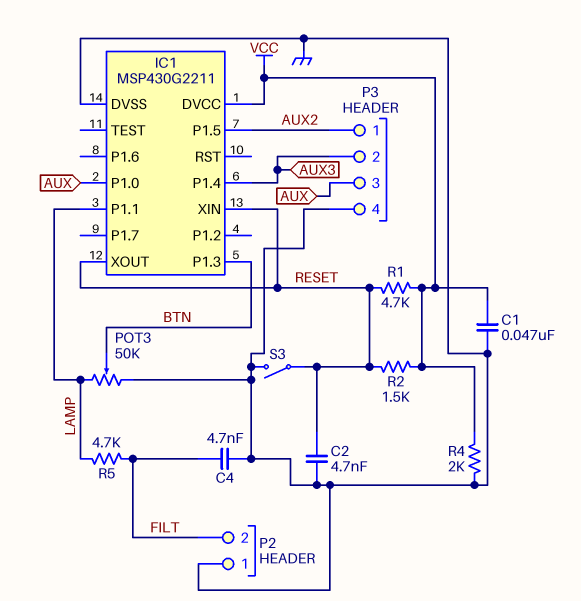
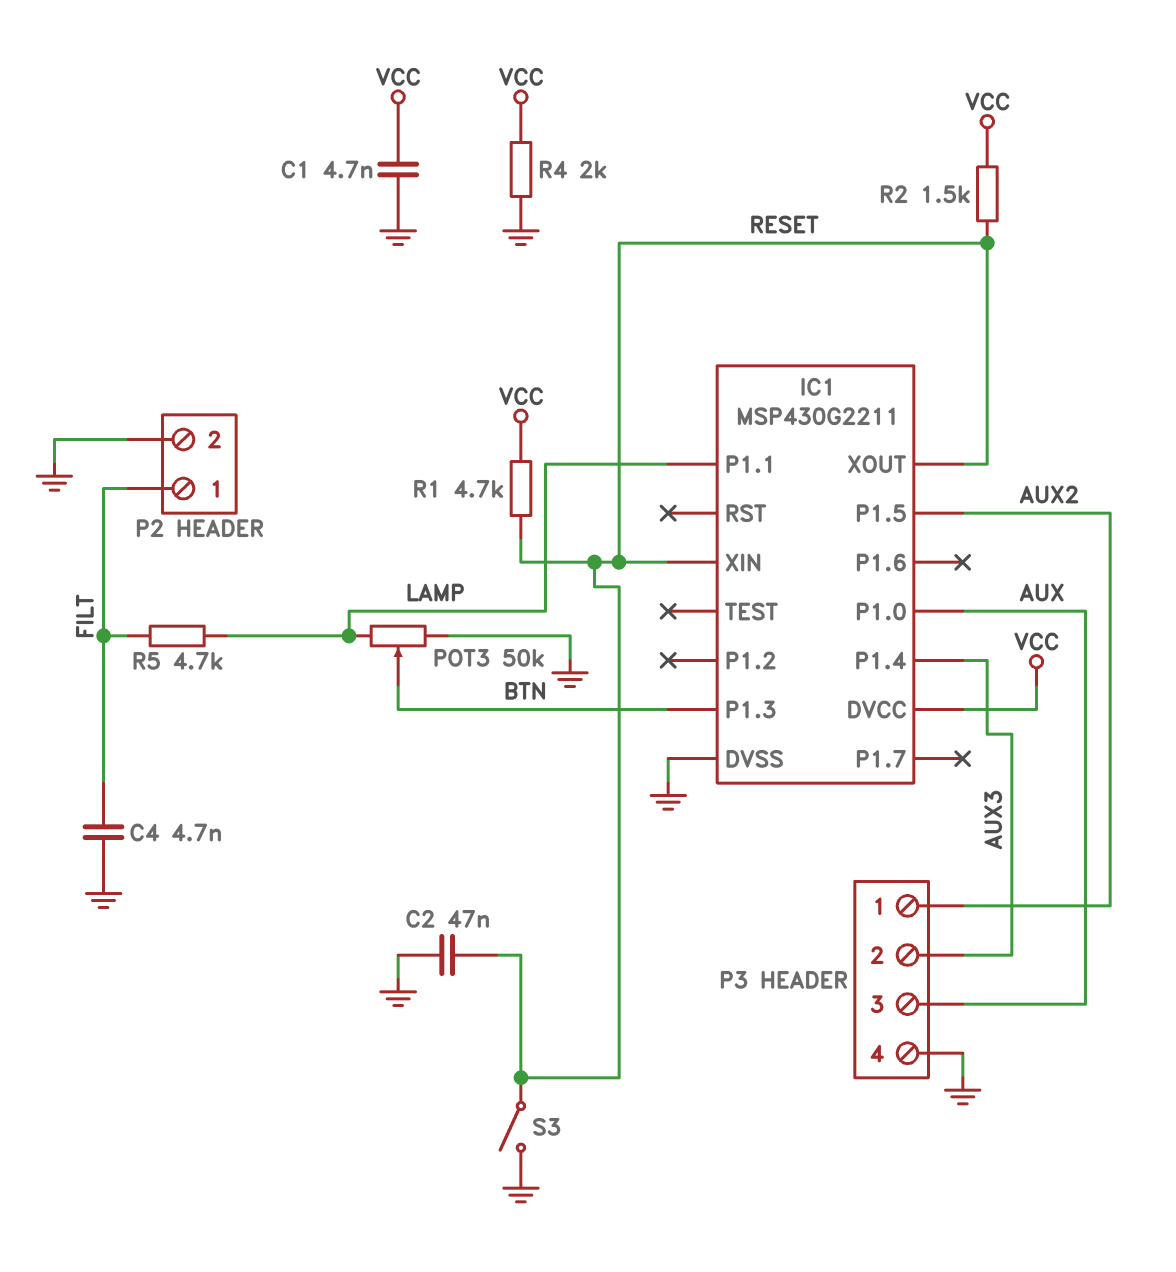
C1: 47nF (GND, VCC) -> 4.7nF (GND, VCC)
C2: 4.7nF (GND, RESET) -> 47nF (GND, RESET)
P2 pin 1: GND -> FILT
P2 pin 2: FILT -> GND

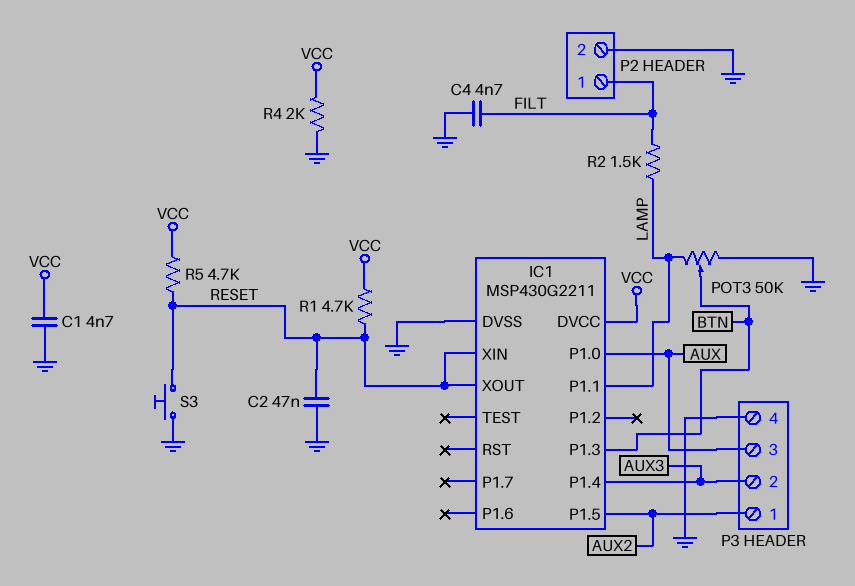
R2: 1.5k (RESET, VCC) -> 1.5k (FILT, LAMP)
R5: 4.7k (FILT, LAMP) -> 4.7k (RESET, VCC)
S3: switch (GND, RESET) -> button (GND, RESET)

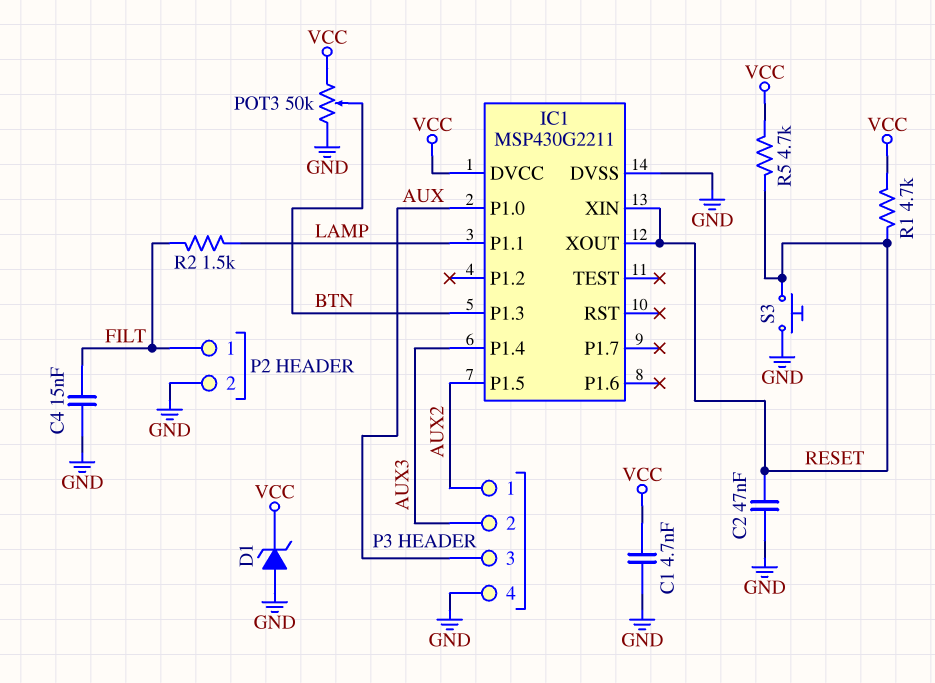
C4: 4.7nF (FILT, GND) -> 15nF (FILT, GND)
D1: none -> zener (A GND, K VCC)
POT3: 50k (GND, LAMP, wiper BTN) -> 50k (GND, VCC, wiper BTN)
R4: 2k (GND, VCC) -> none

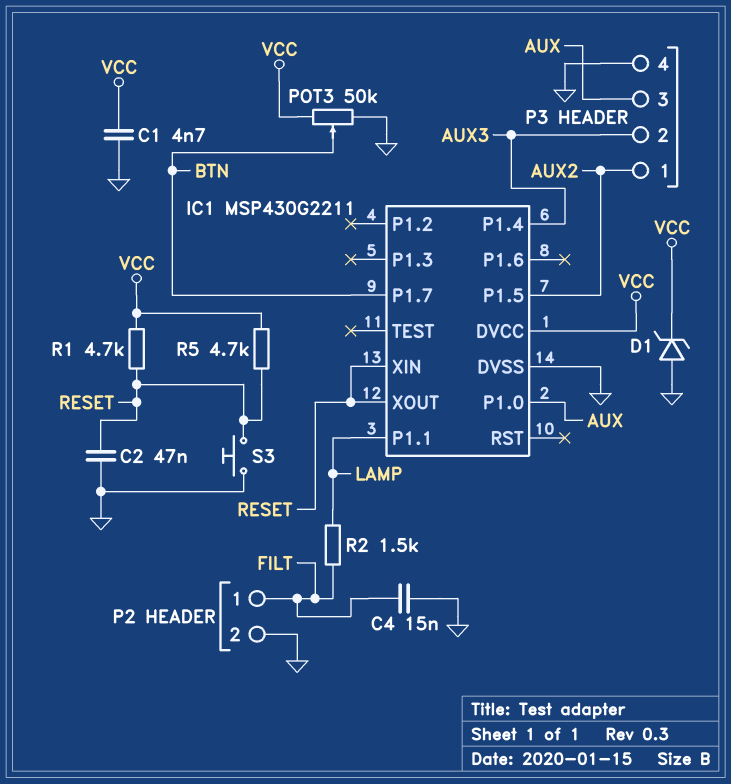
IC1 pin P1.3: BTN -> none
IC1 pin P1.7: none -> BTN

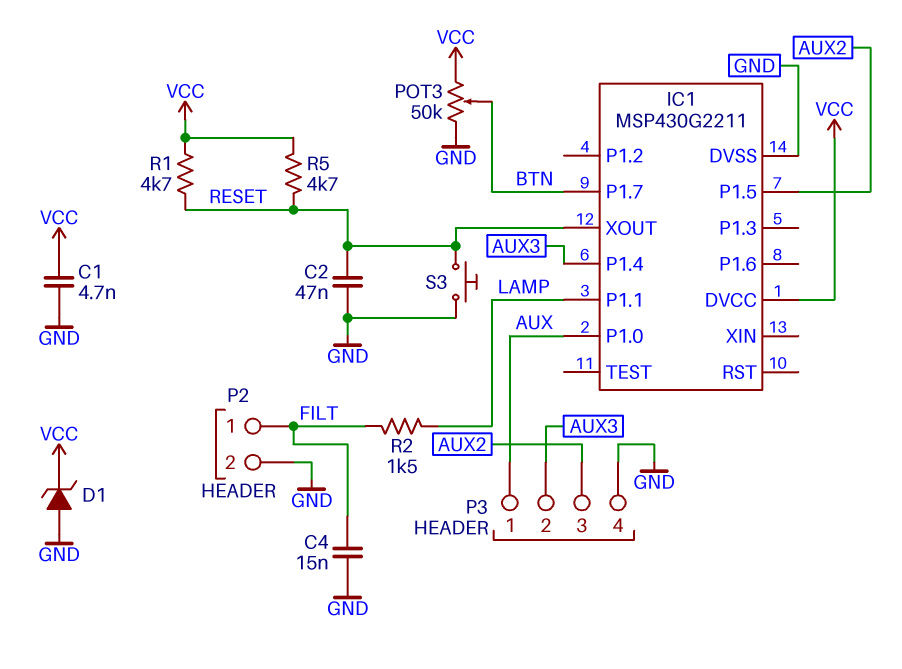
IC1 pin XIN: RESET -> none
P3 pin 1: AUX2 -> AUX
P3 pin 3: AUX -> AUX2

